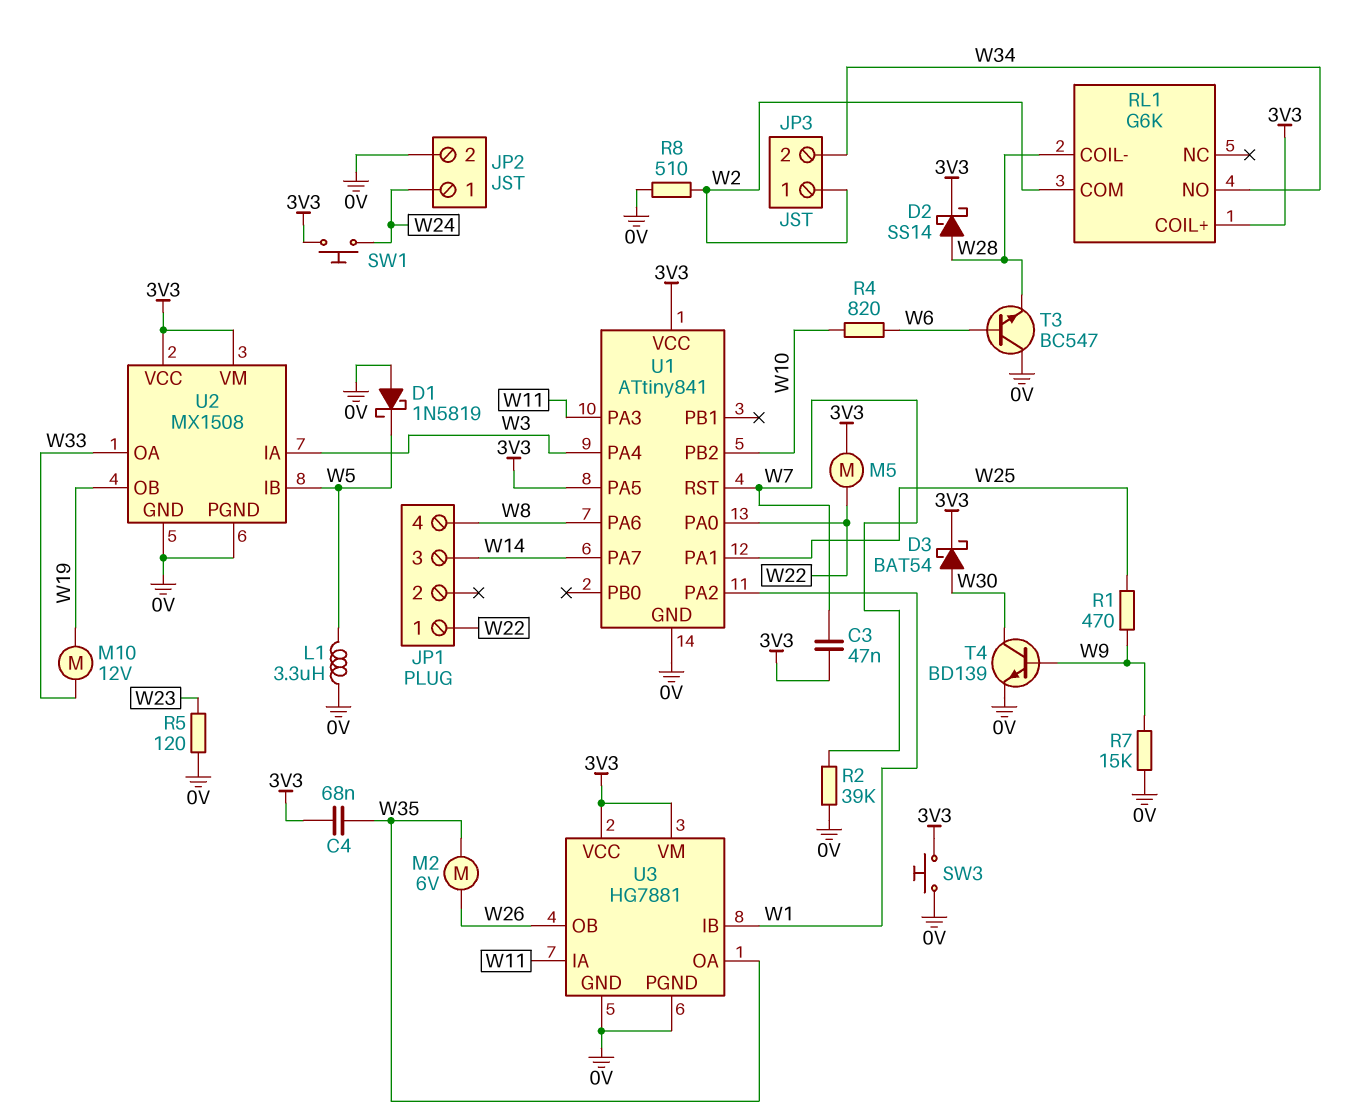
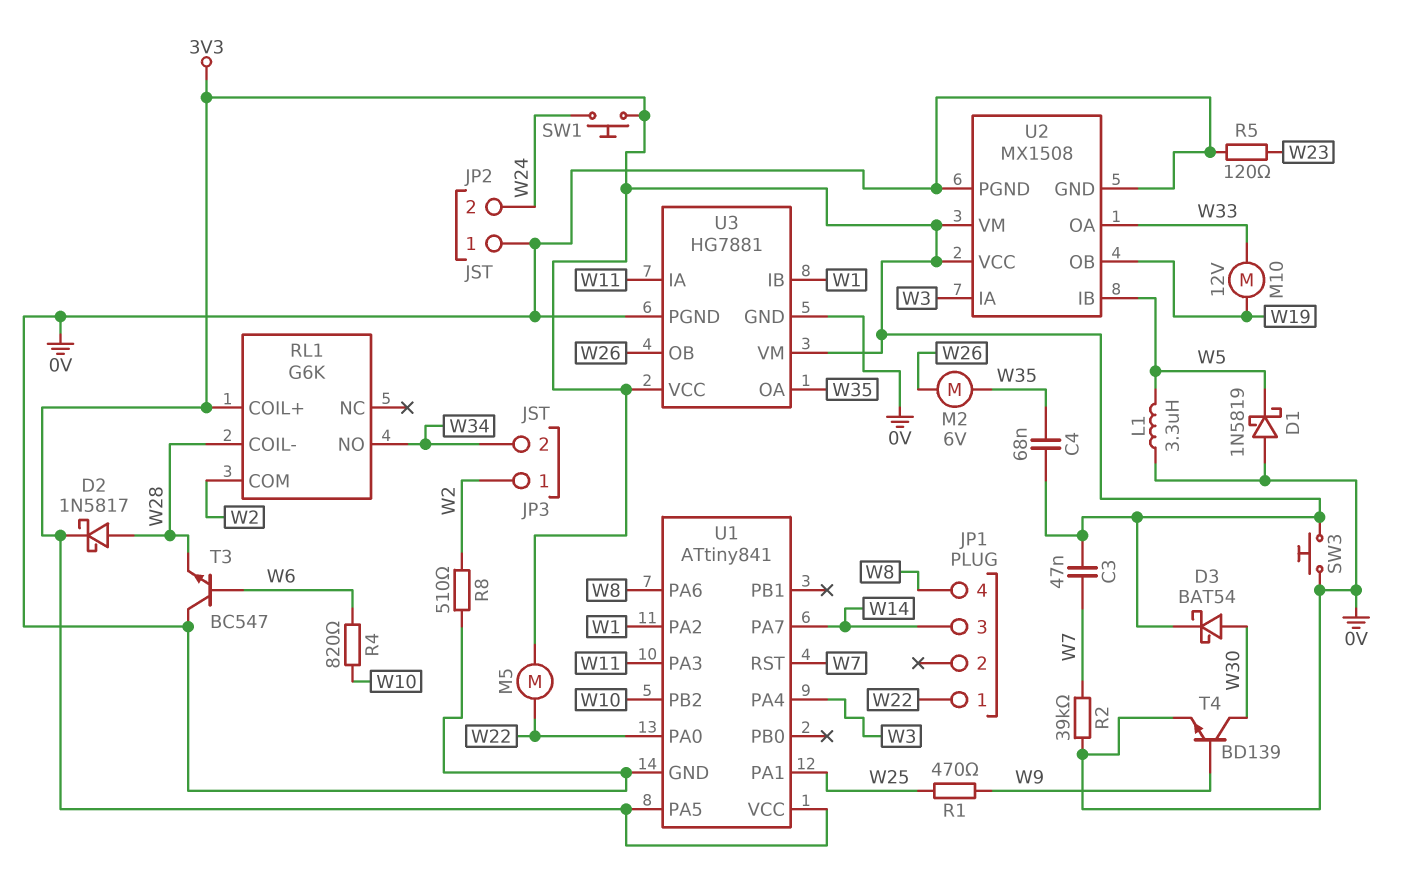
D2: schottky SS14 (A W28, K 3V3) -> schottky 1N5817 (A W28, K 3V3)
JP2 pin 1: W24 -> 0V
JP2 pin 2: 0V -> W24
R7: 15k (0V, W9) -> none

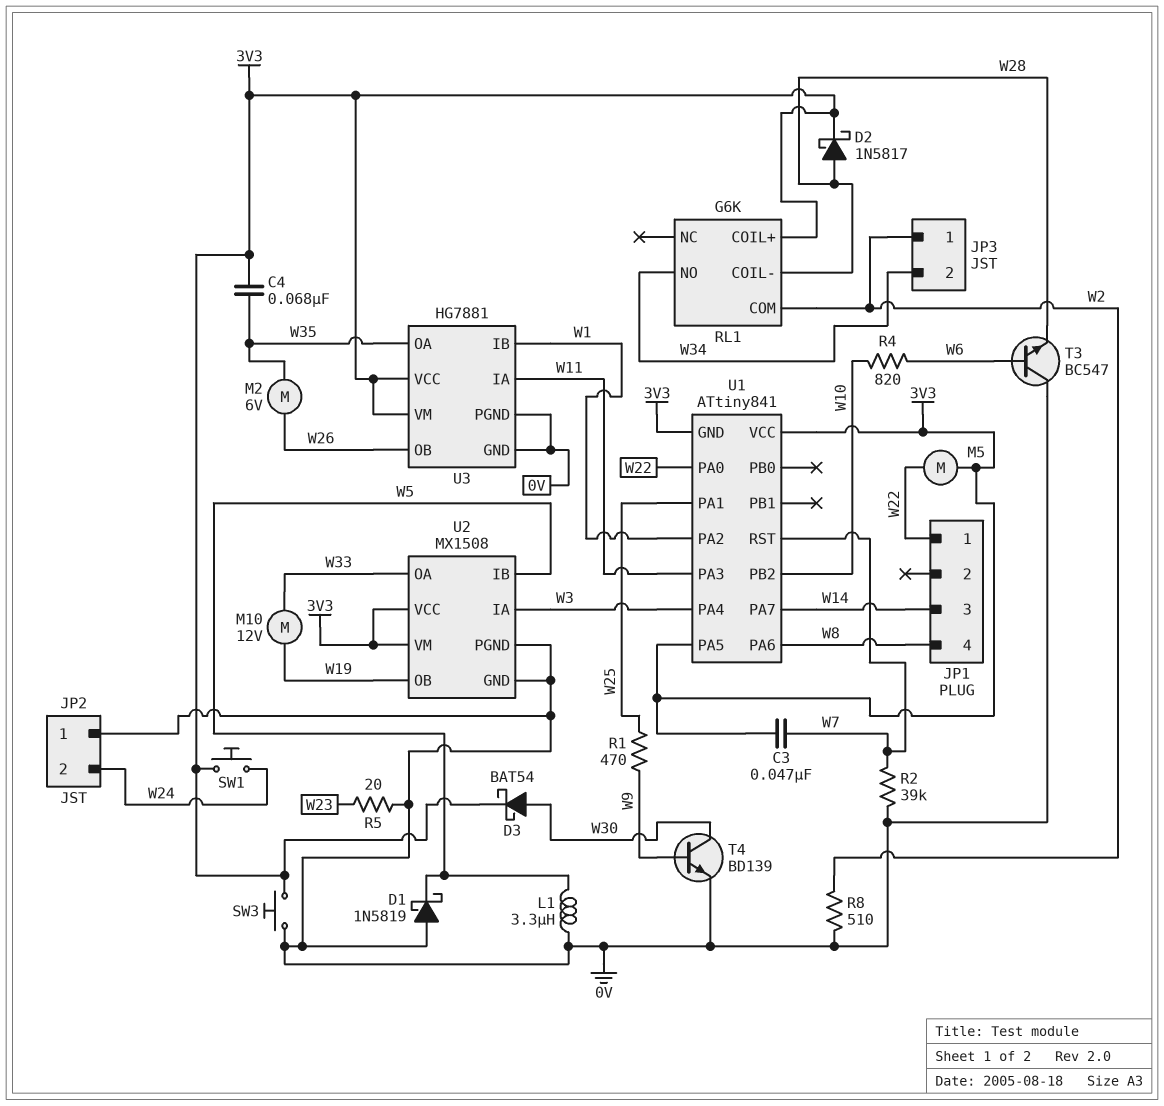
R5: 120 (0V, W23) -> 20 (0V, W23)
U1 pin GND: 0V -> 3V3

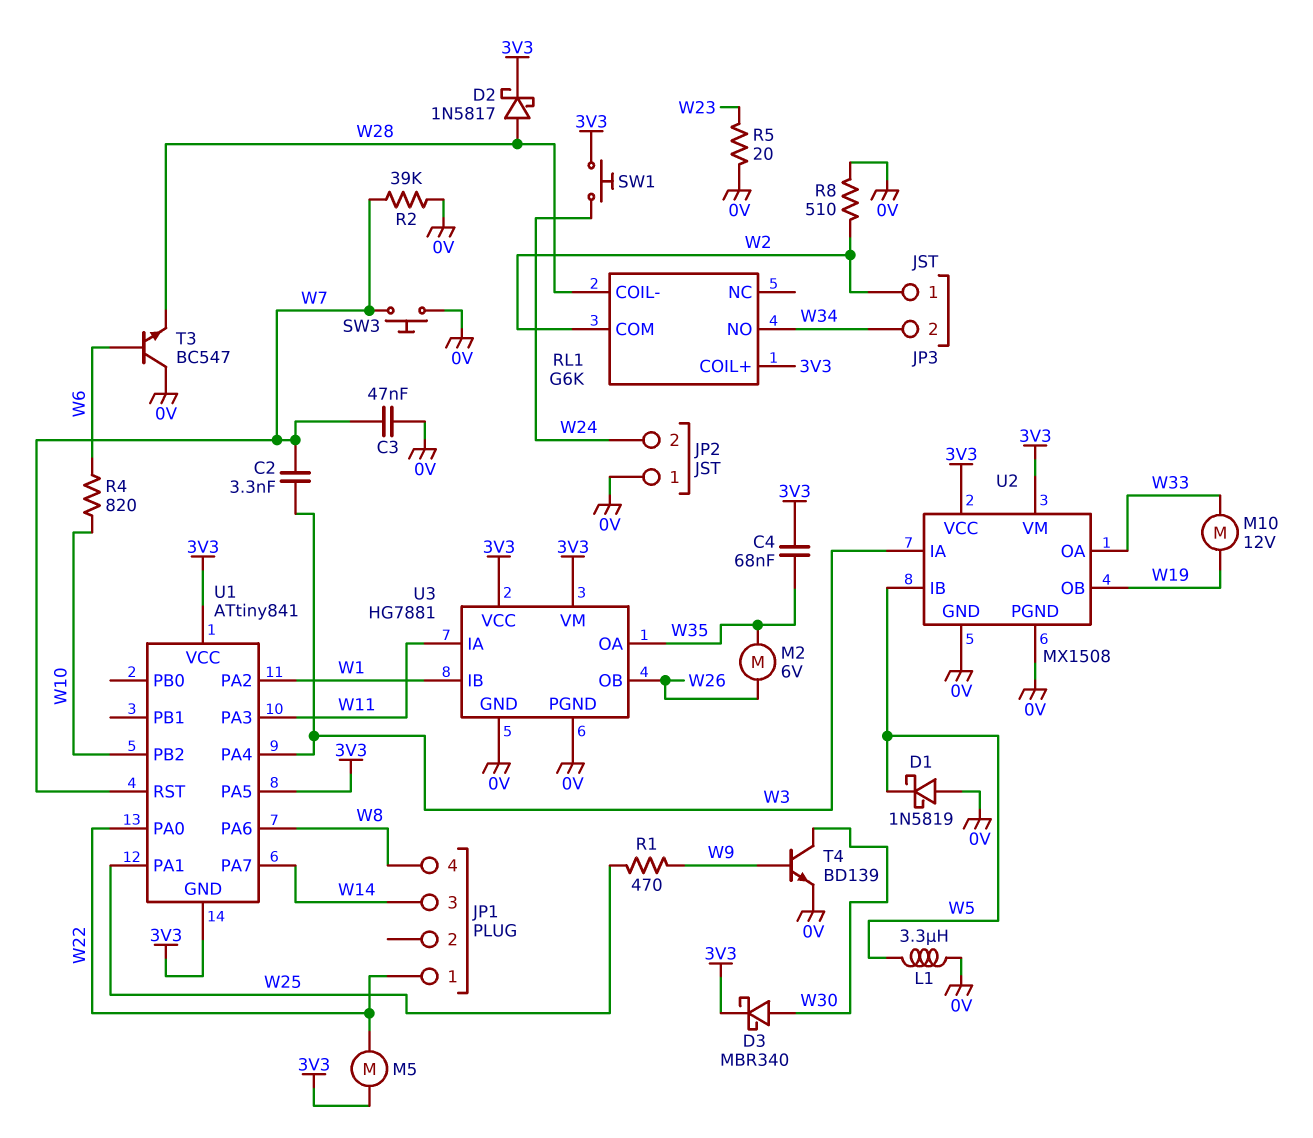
C2: none -> 3.3nF (W3, W7)
C3: 47nF (3V3, W7) -> 47nF (0V, W7)
D3: schottky BAT54 (A W30, K 3V3) -> schottky MBR340 (A W30, K 3V3)
SW3: button (0V, 3V3) -> button (0V, W7)

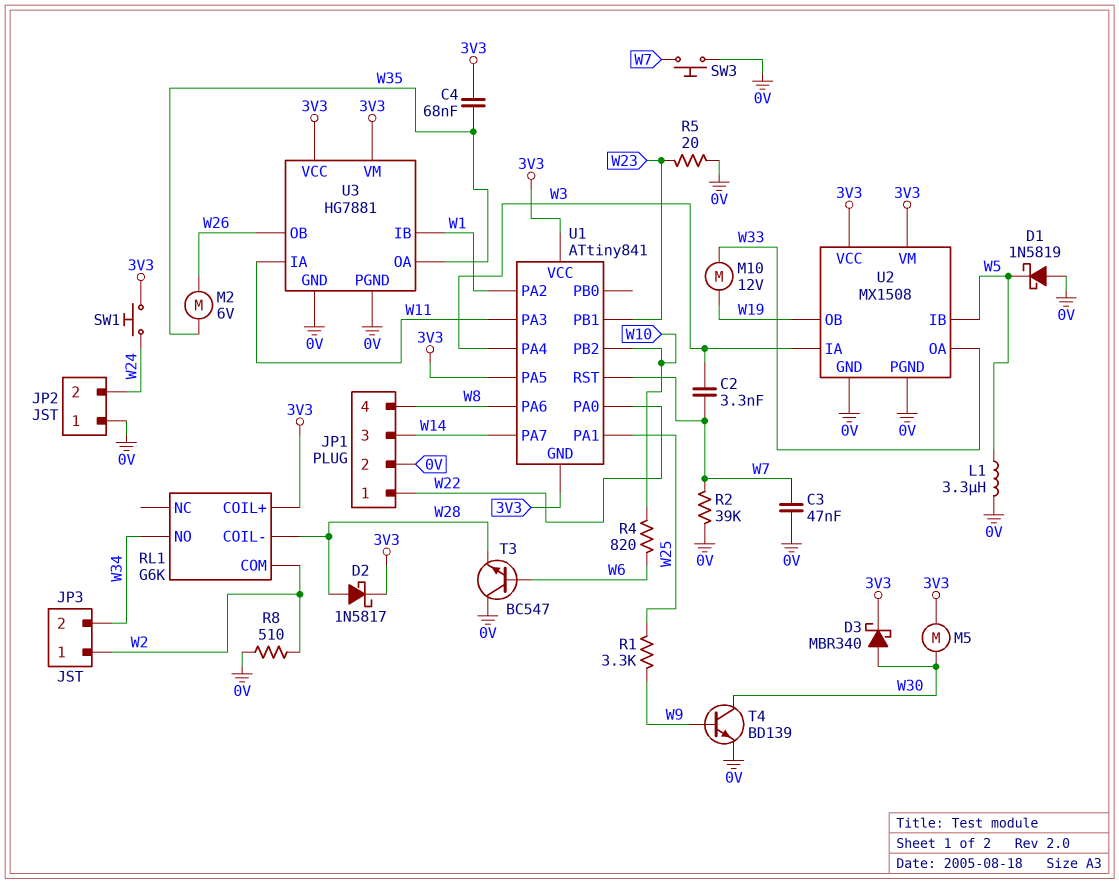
JP1 pin 2: none -> 0V
M5: motor (3V3, W22) -> motor (3V3, W30)
R1: 470 (W9, W25) -> 3.3k (W9, W25)
U1 pin PB1: none -> W23

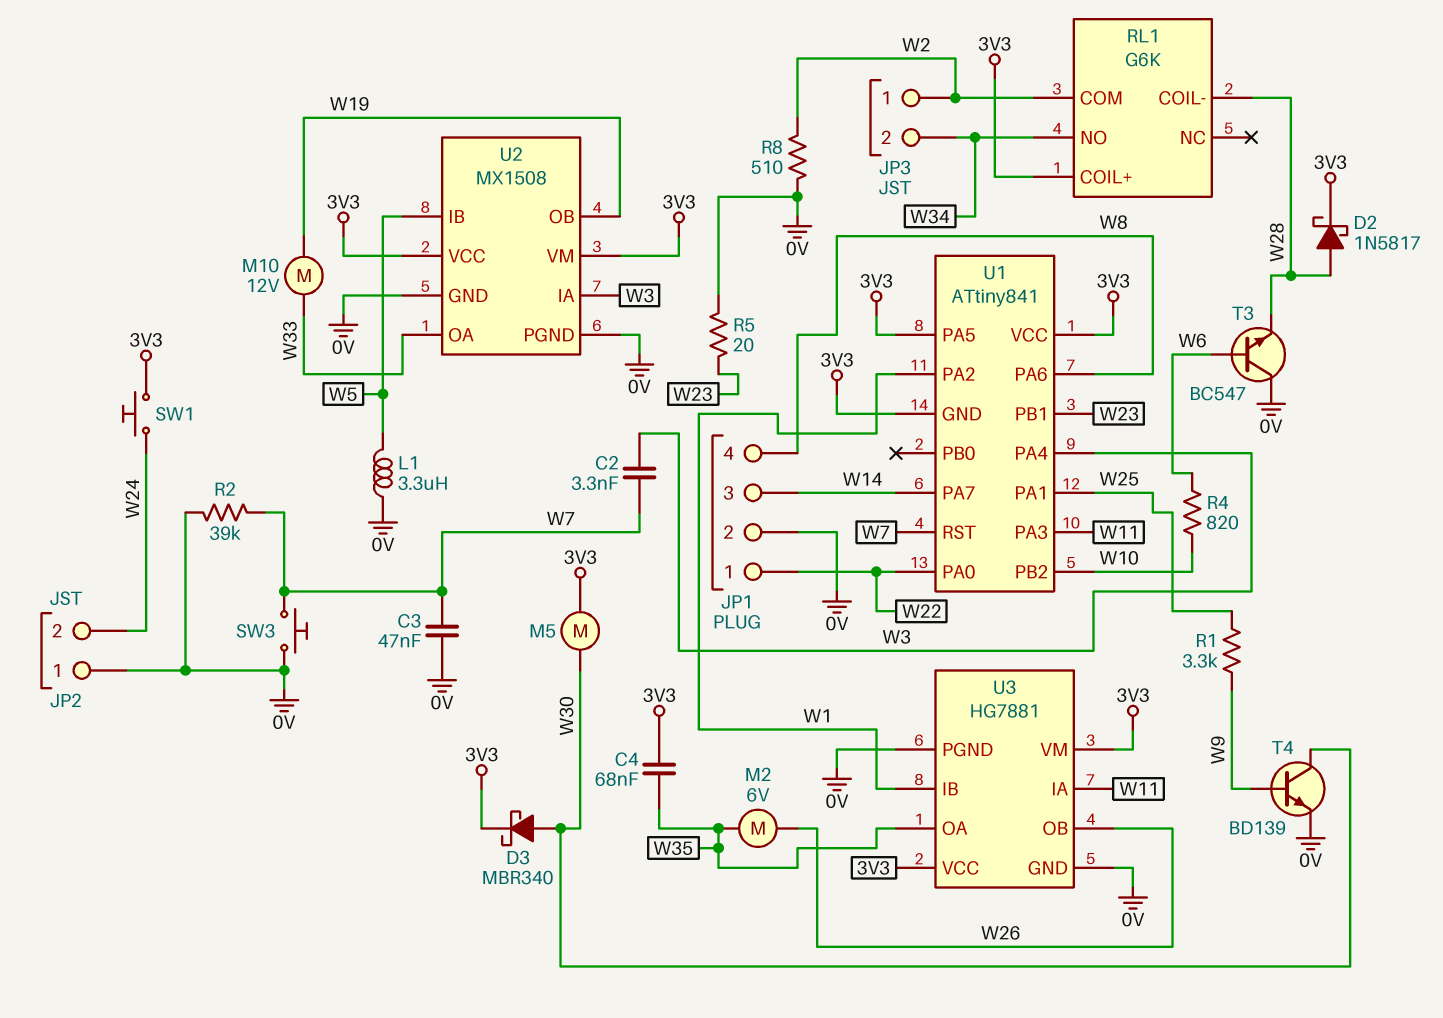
D1: schottky 1N5819 (A 0V, K W5) -> none

